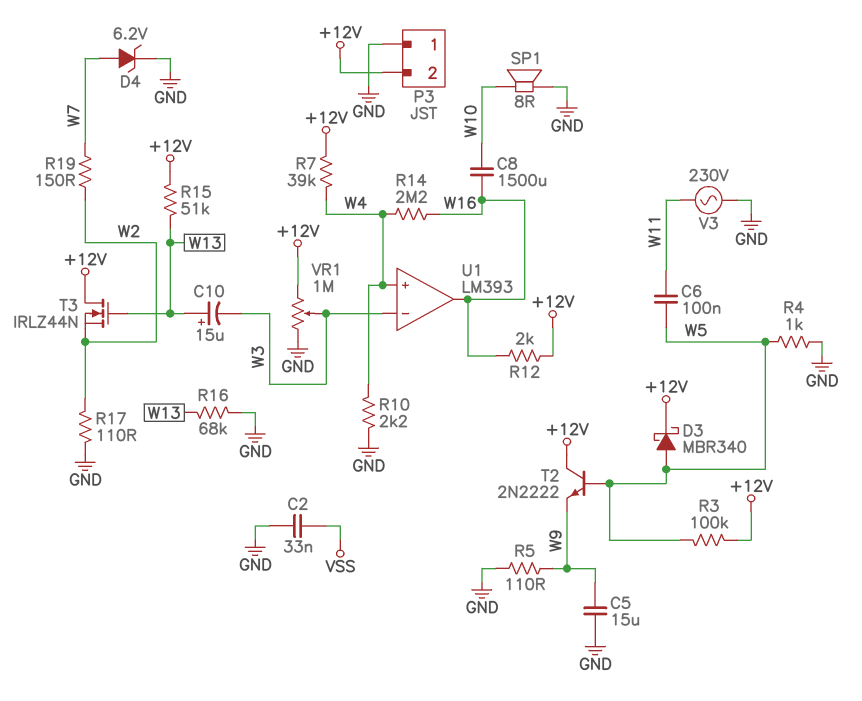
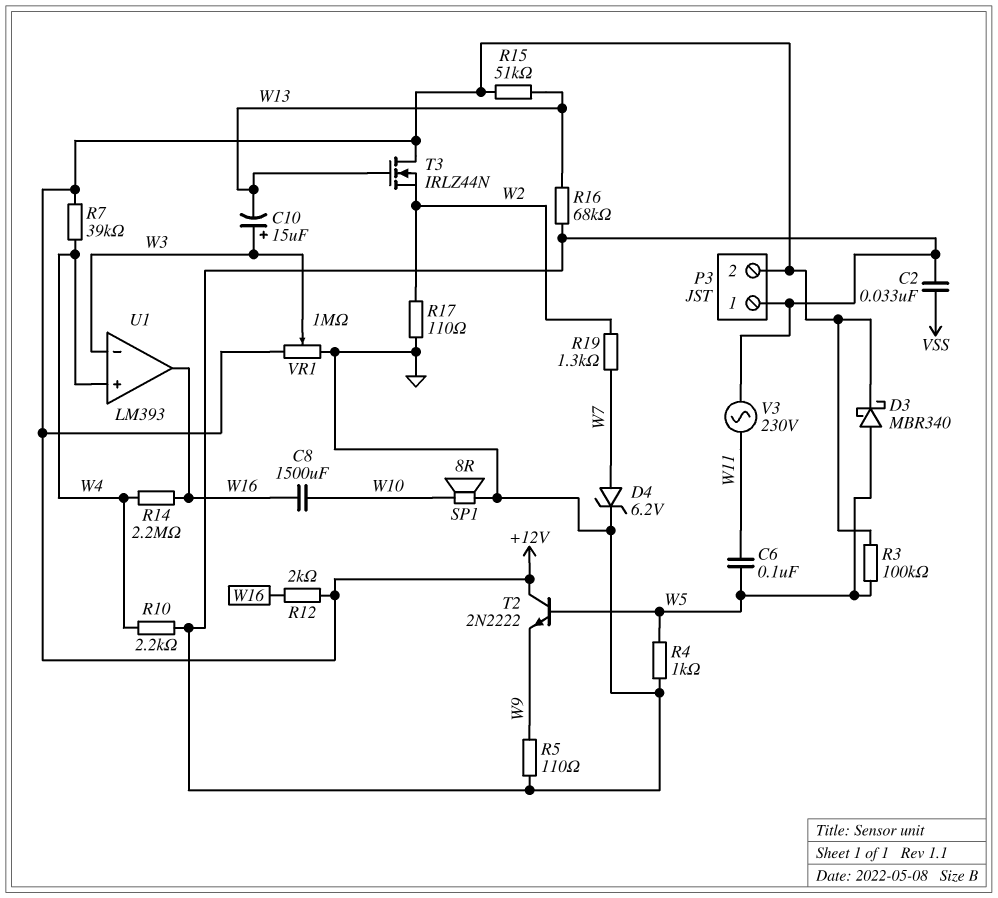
C5: 15uF (GND, W9) -> none
C10: 15uF (plus W13, minus W3) -> 15uF (plus W3, minus W13)
R19: 150 (W2, W7) -> 1.3k (W2, W7)

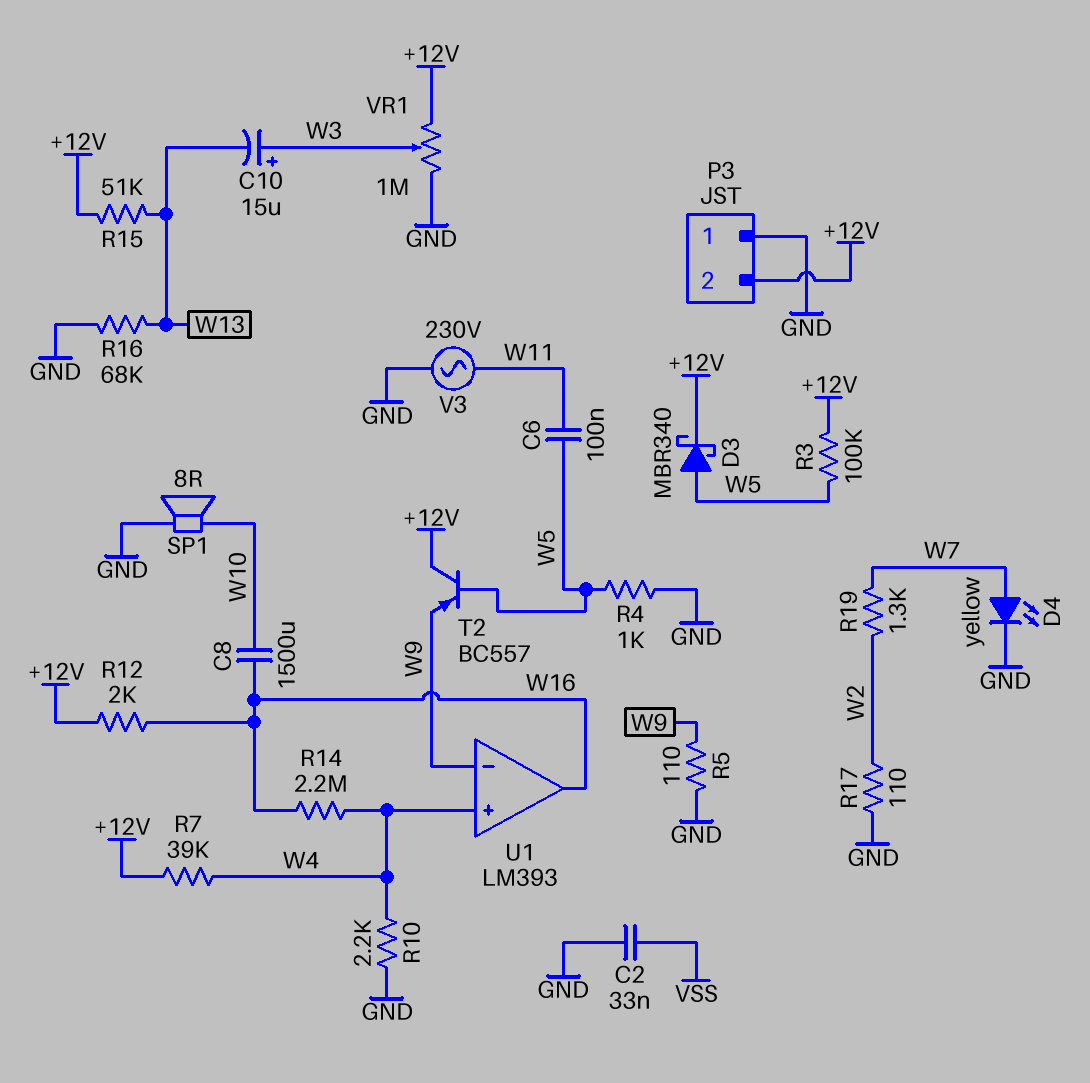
D4: zener 6.2V (A W7, K GND) -> LED yellow (A W7, K GND)
T2: NPN 2N2222 (B W5, C +12V, E W9) -> PNP BC557 (B W5, C +12V, E W9)
T3: NMOS IRLZ44N (G W13, D +12V, S W2) -> none
U1 pin in-: W3 -> W9

